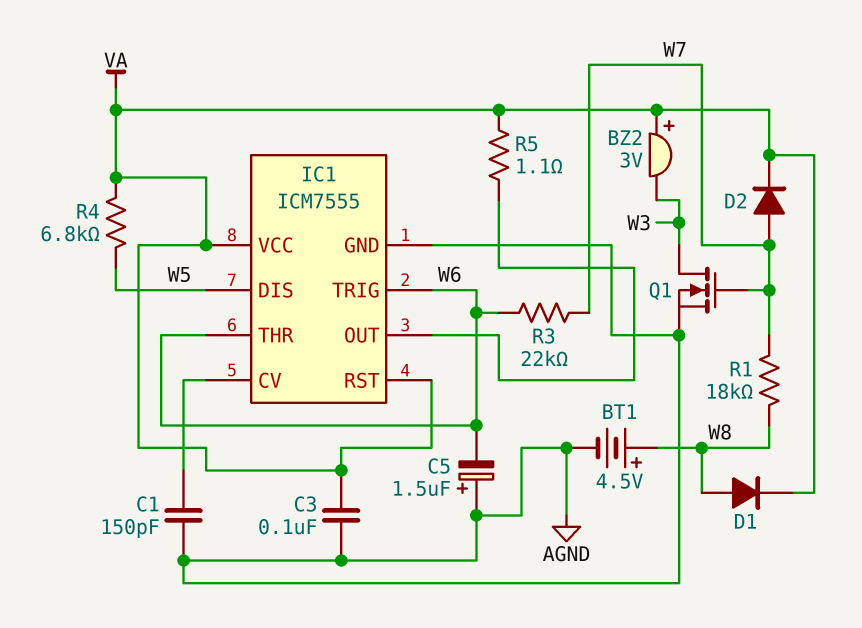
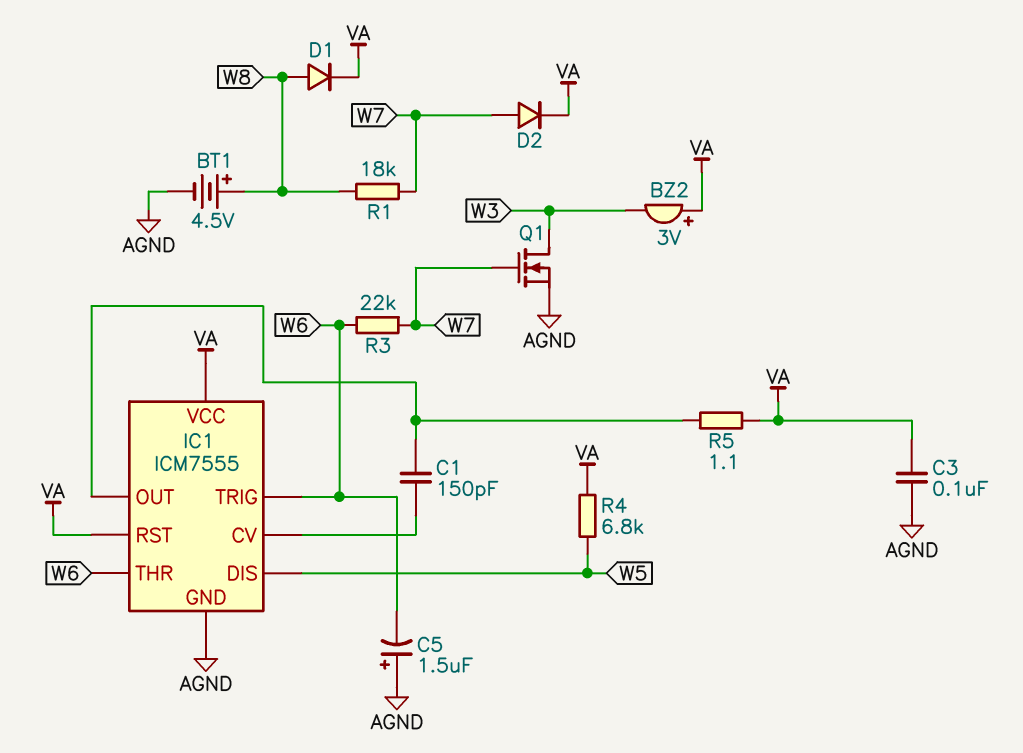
C1: 150pF (AGND, IC1/CV) -> 150pF (IC1/CV, IC1/OUT)

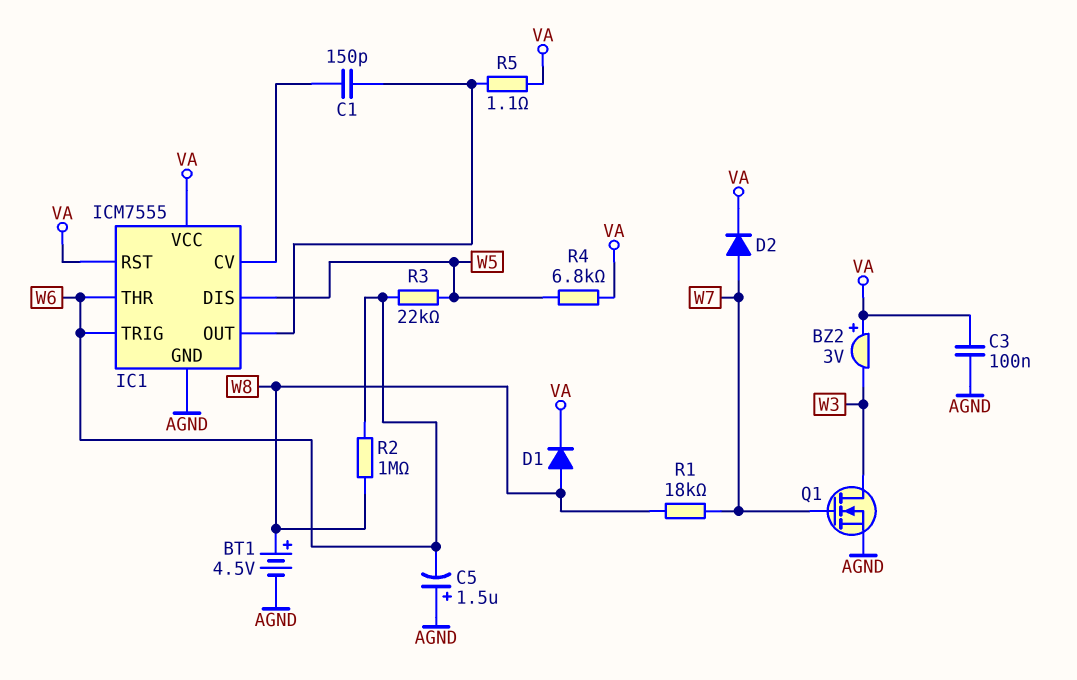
R2: none -> 1M (W6, W8)
R3: 22k (W6, W7) -> 22k (W5, W6)

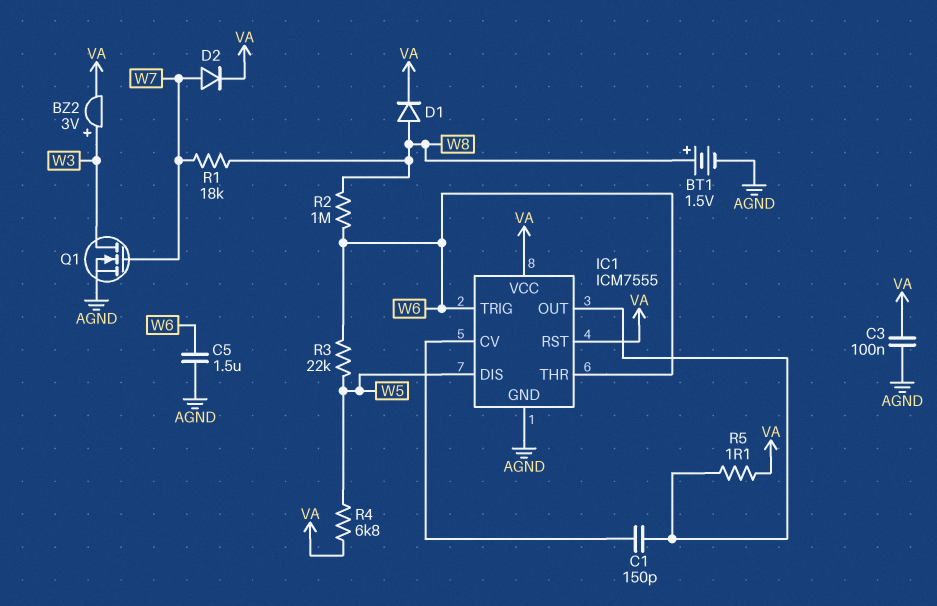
BT1: 4.5V (plus W8, minus AGND) -> 1.5V (plus W8, minus AGND)
BZ2: buzzer 3V (plus VA, minus W3) -> buzzer 3V (plus W3, minus VA)
C5: 1.5uF (plus AGND, minus W6) -> 1.5uF (AGND, W6)

